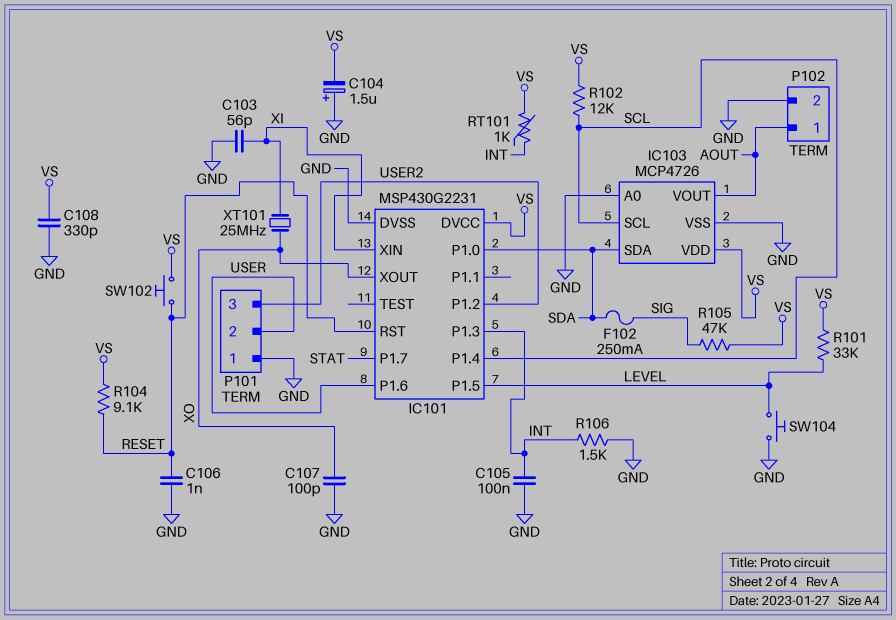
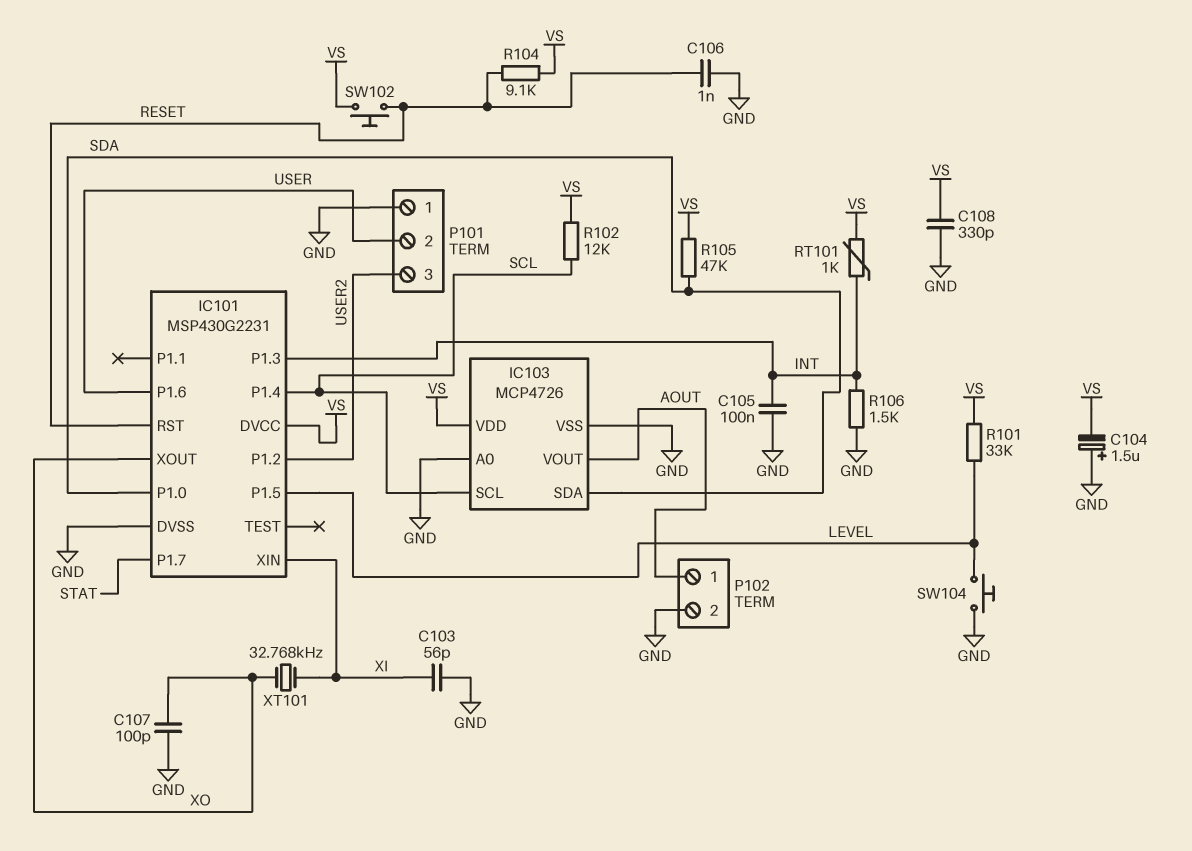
F102: 250mA (SDA, SIG) -> none
R105: 47k (SIG, VS) -> 47k (SDA, VS)
XT101: 25MHz (XI, XO) -> 32.768kHz (XI, XO)

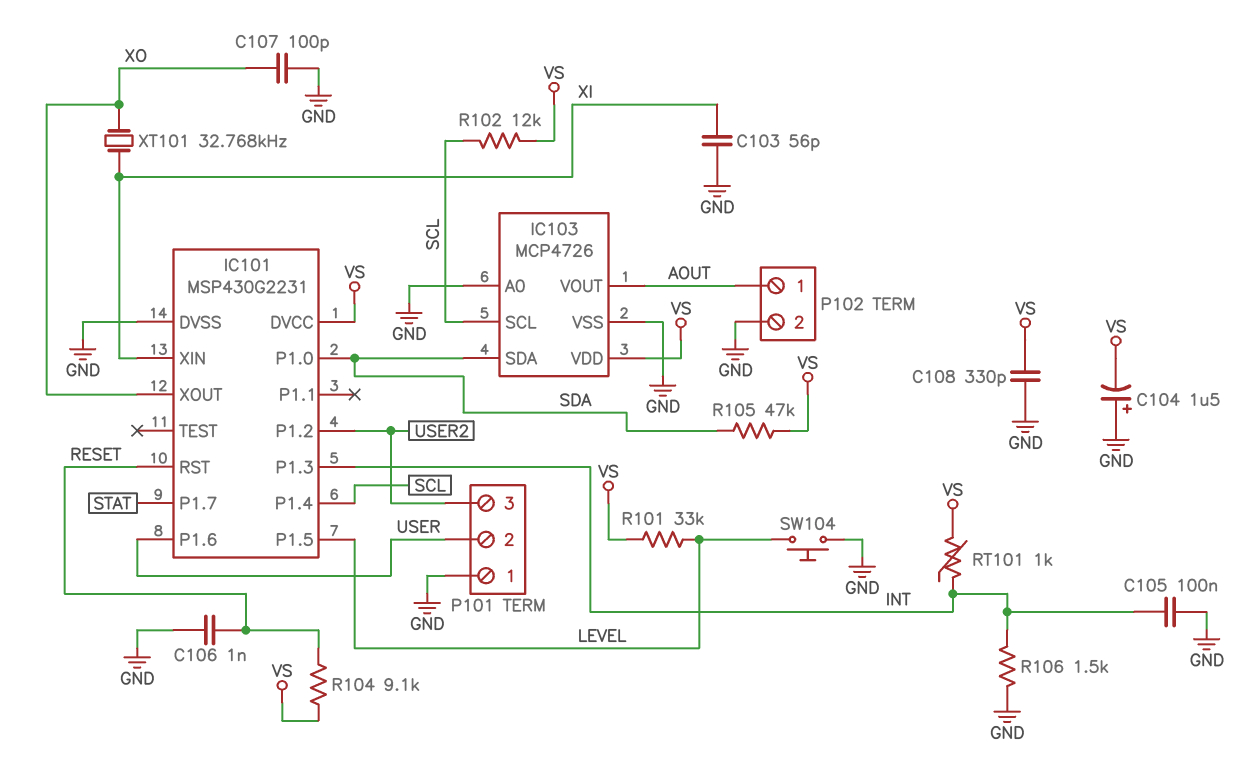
SW102: button (RESET, VS) -> none

